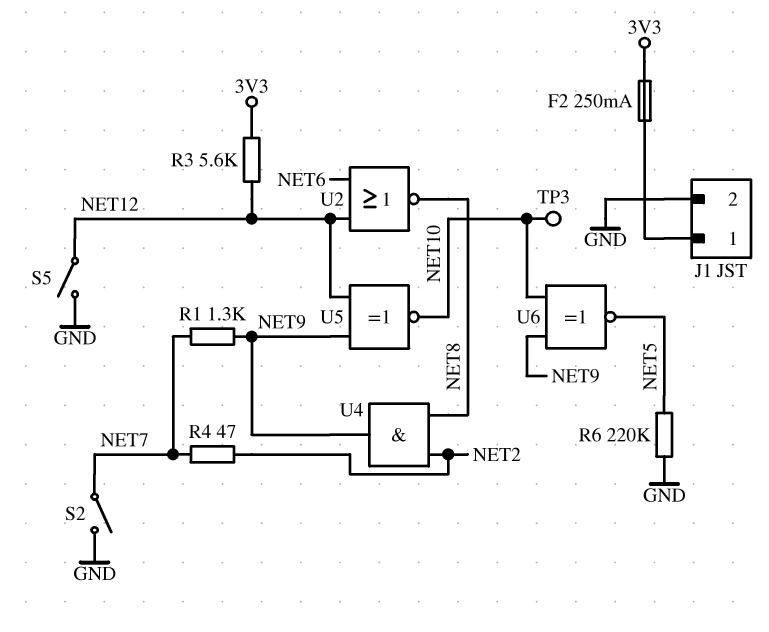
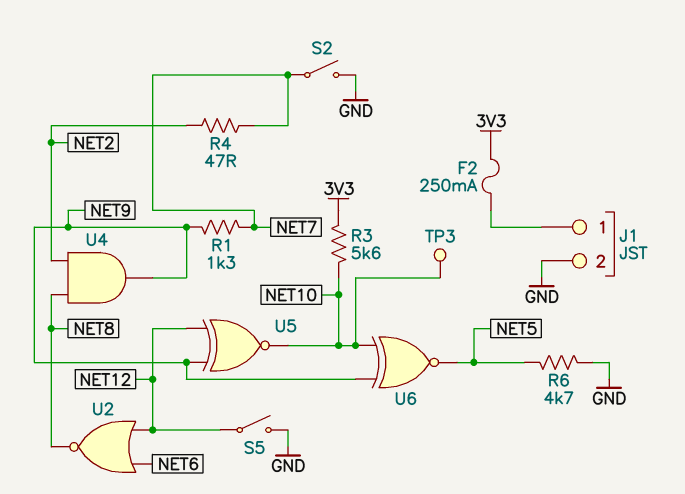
R3: 5.6k (3V3, NET12) -> 5.6k (3V3, NET10)
R6: 220k (GND, NET5) -> 4.7k (GND, NET5)

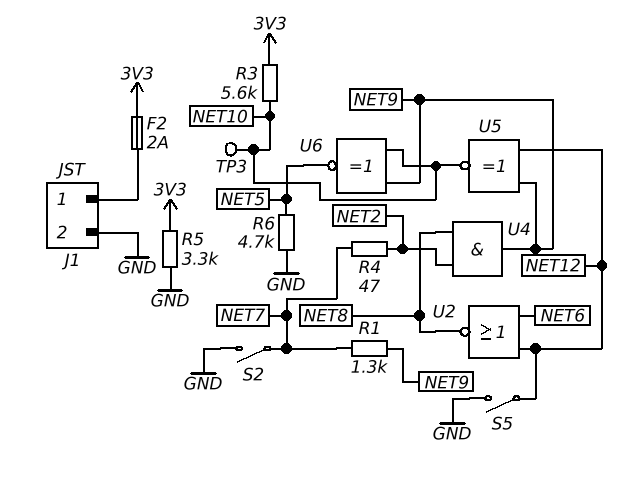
F2: 250mA (3V3, J1/1) -> 2A (3V3, J1/1)
R5: none -> 3.3k (3V3, GND)

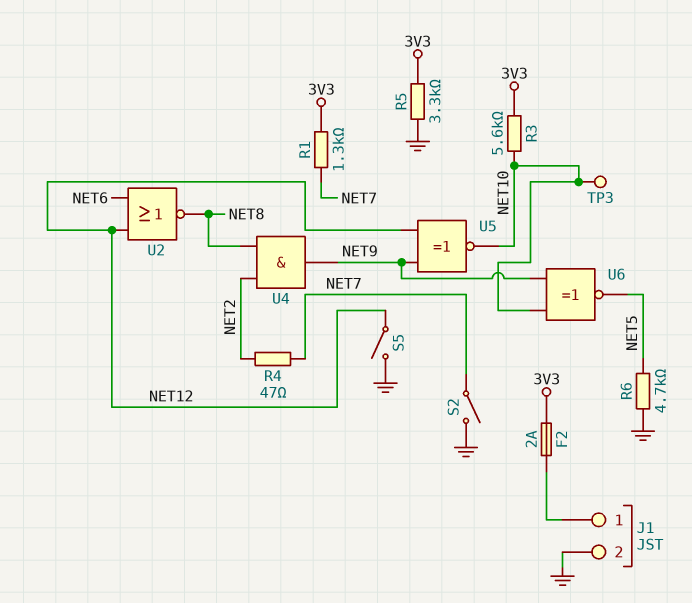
R1: 1.3k (NET7, NET9) -> 1.3k (3V3, NET7)

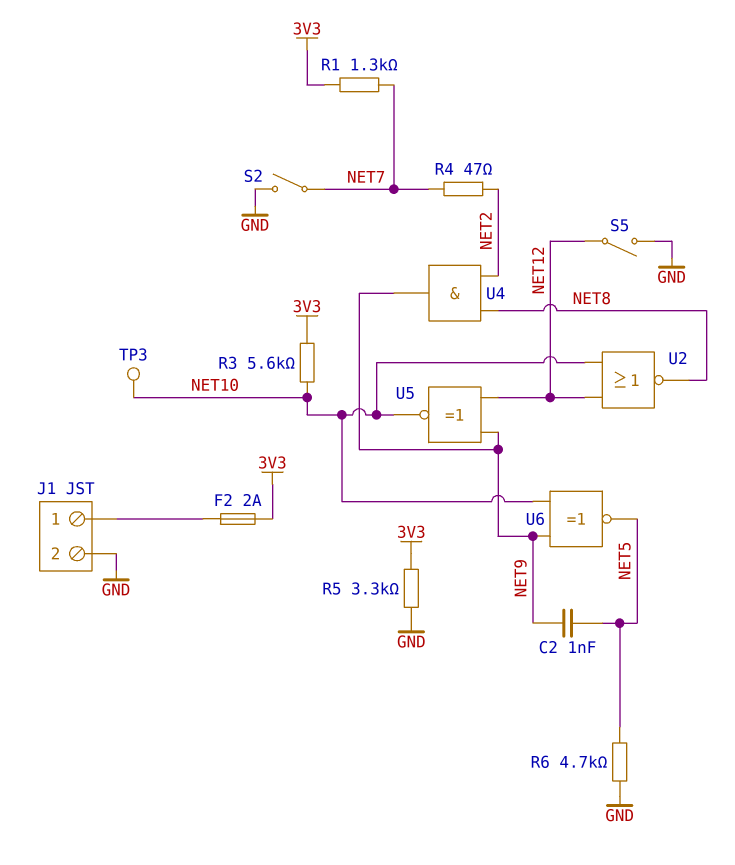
C2: none -> 1nF (NET5, NET9)
U2: NOR (in NET6, in NET12, out NET8) -> NOR (in NET10, in NET12, out NET8)

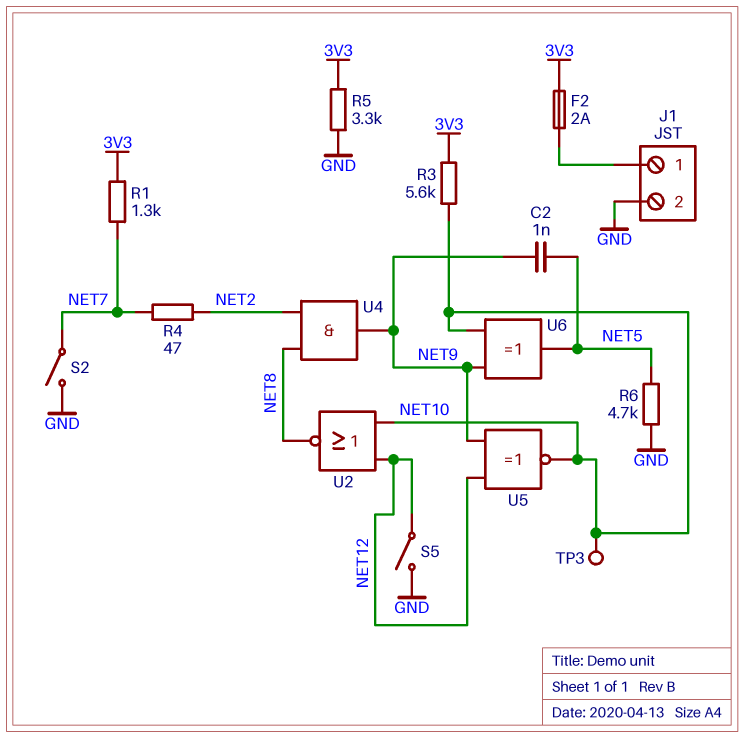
U6: XNOR (in NET9, in NET10, out NET5) -> XOR (in NET9, in NET10, out NET5)

